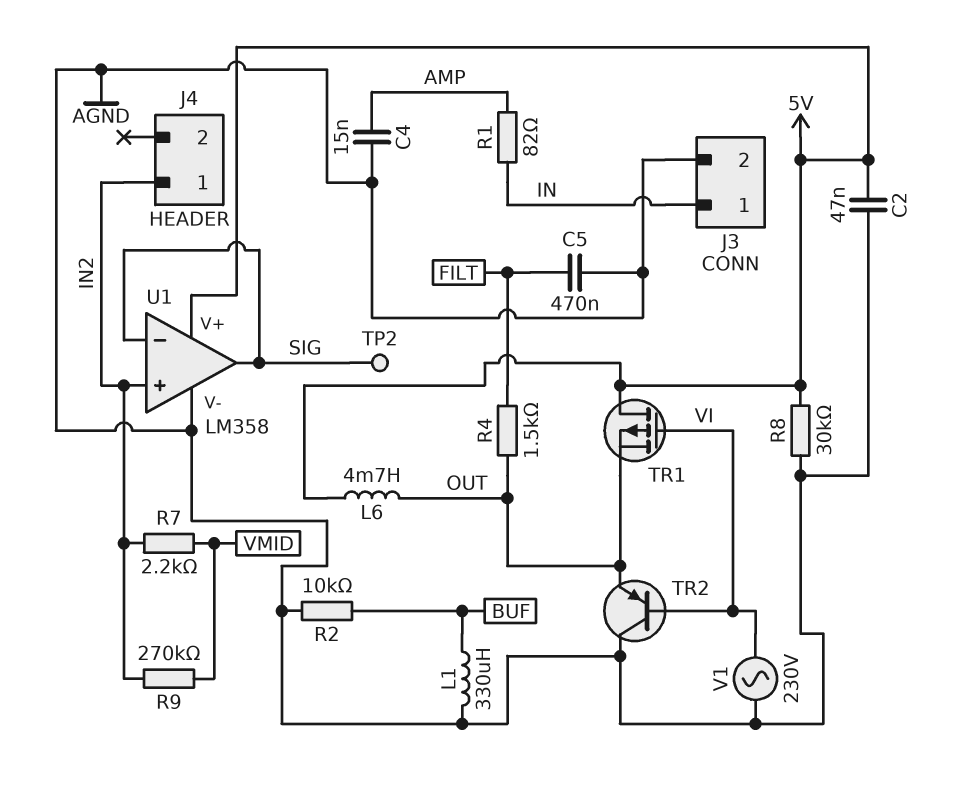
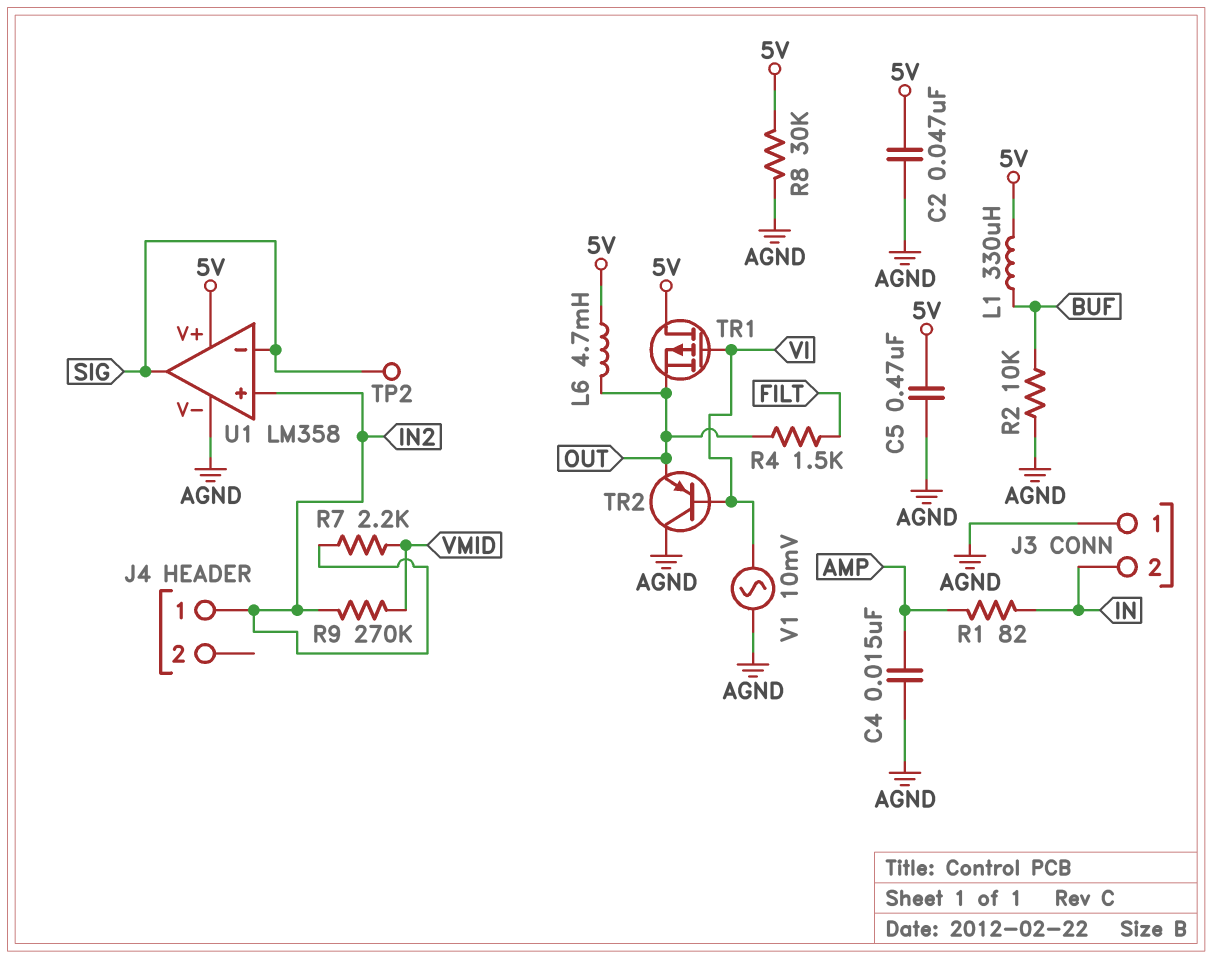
C5: 470nF (AGND, FILT) -> 470nF (5V, AGND)
J3 pin 1: IN -> AGND
J3 pin 2: AGND -> IN
L1: 330uH (AGND, BUF) -> 330uH (5V, BUF)
V1: AC 230V (AGND, VI) -> AC 10mV (AGND, VI)

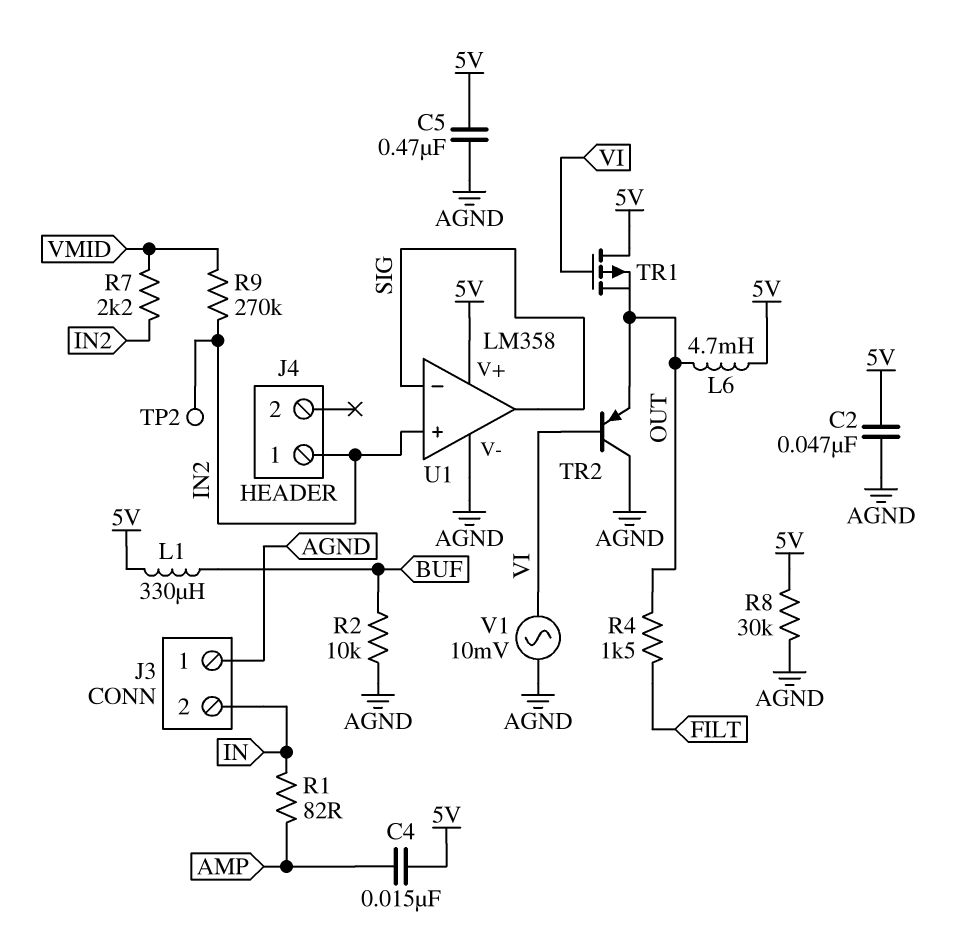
C4: 15nF (AGND, AMP) -> 15nF (5V, AMP)
TP2: test point (SIG) -> test point (IN2)

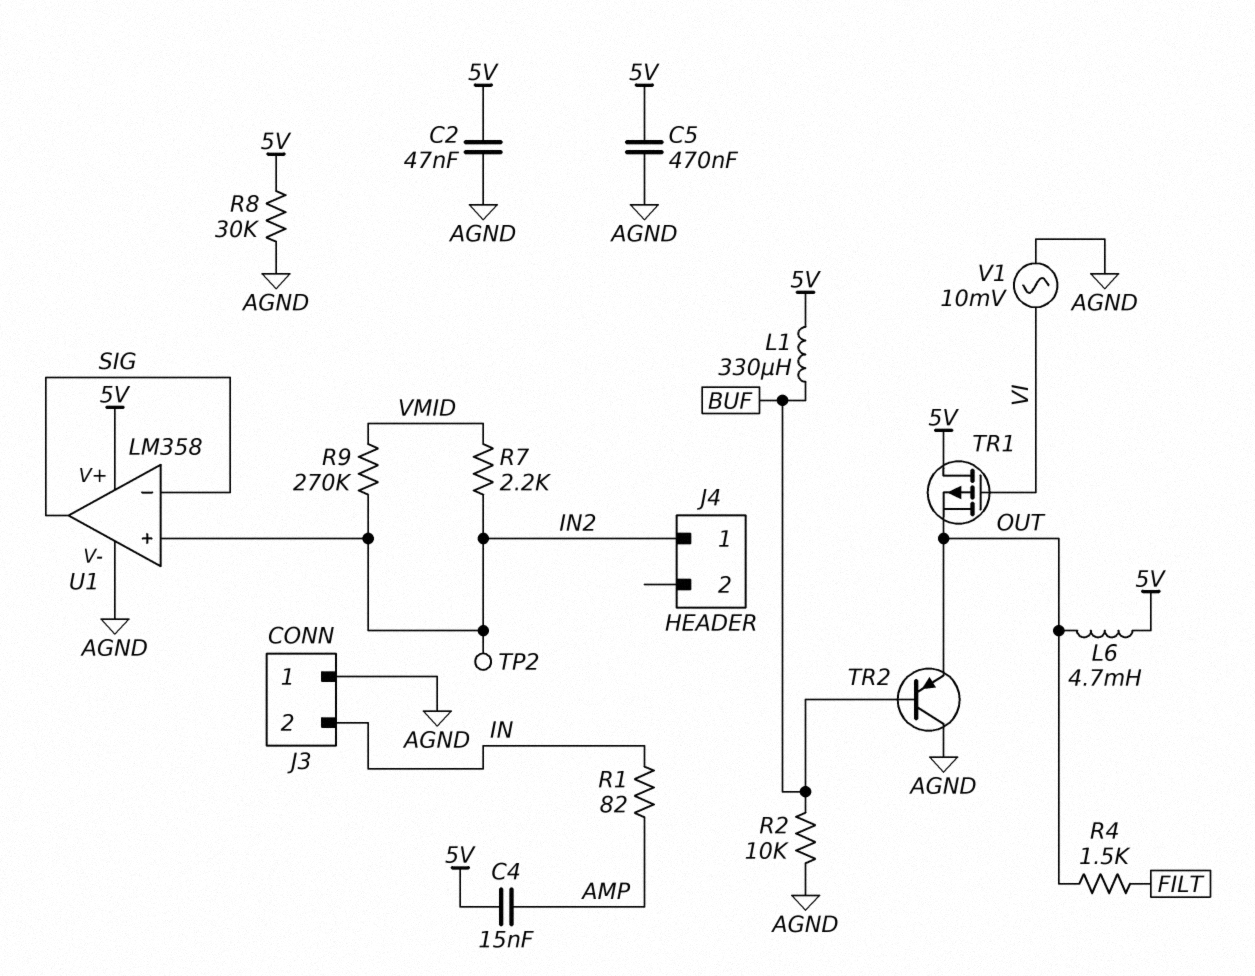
TR2: PNP (B VI, C AGND, E OUT) -> PNP (B BUF, C AGND, E OUT)

